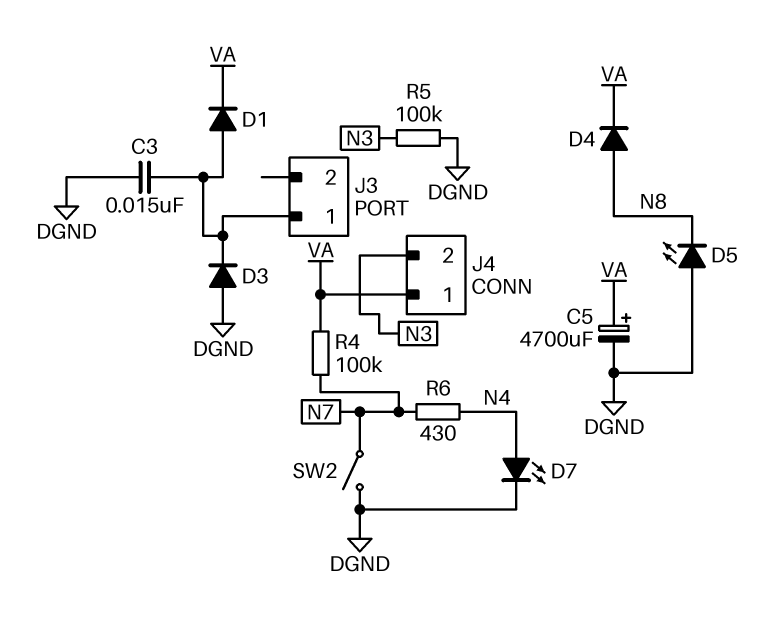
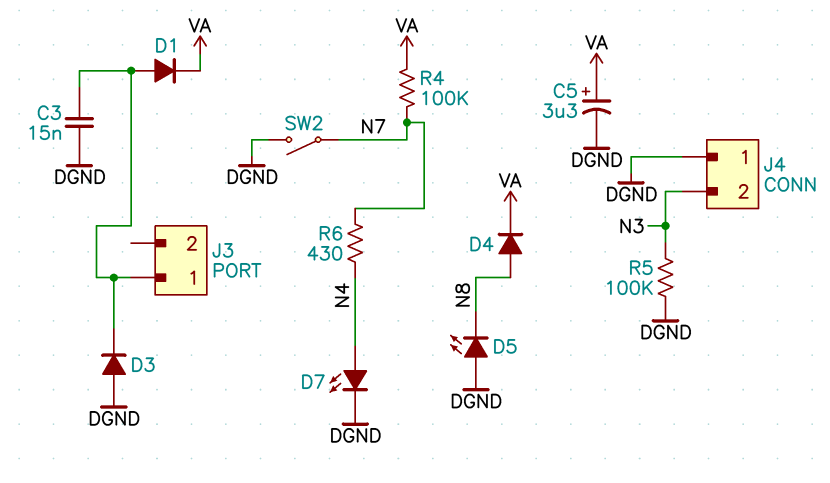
C5: 4700uF (plus VA, minus DGND) -> 3.3uF (plus VA, minus DGND)
J4 pin 1: VA -> DGND

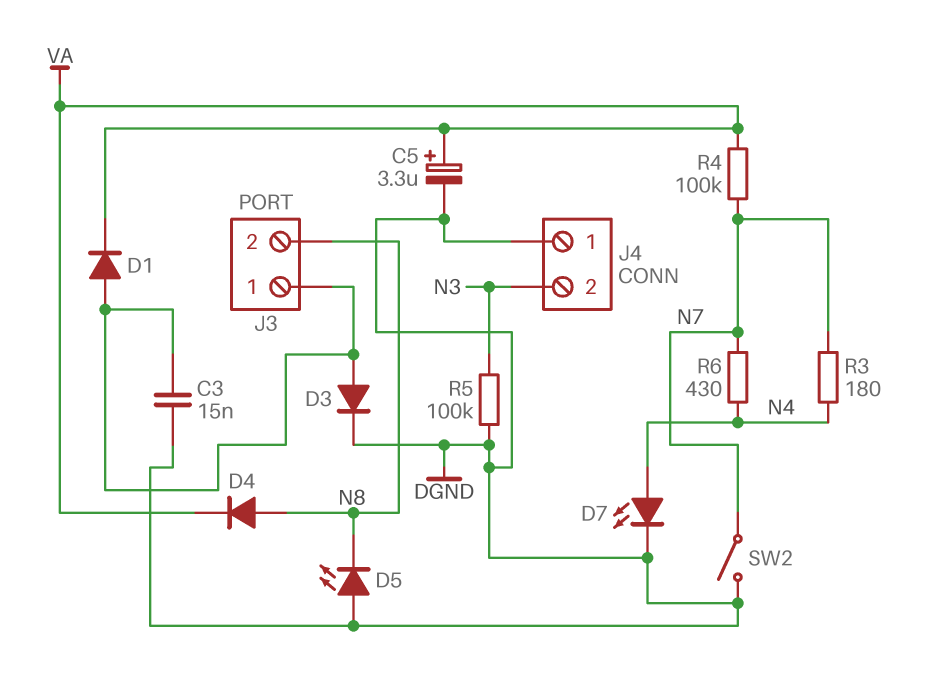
D3: diode (A DGND, K J3/1) -> diode (A J3/1, K DGND)
J3 pin 2: none -> N8
R3: none -> 180 (N4, N7)

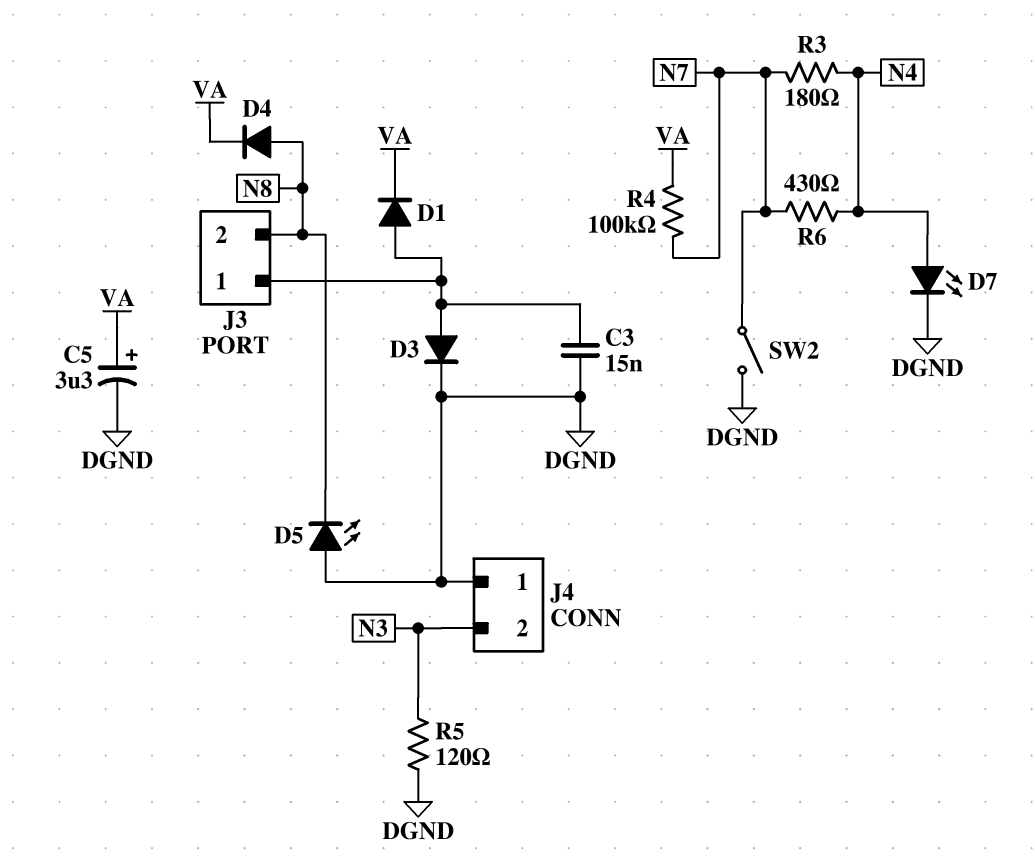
R5: 100k (DGND, N3) -> 120 (DGND, N3)

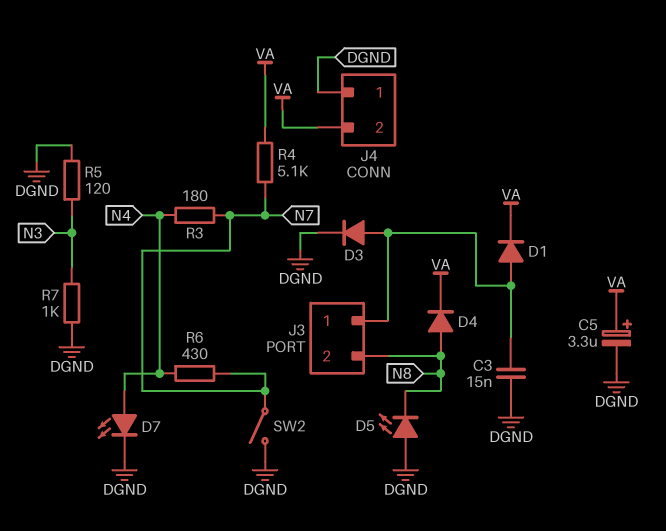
J4 pin 2: N3 -> VA
R4: 100k (N7, VA) -> 5.1k (N7, VA)
R7: none -> 1k (DGND, N3)

